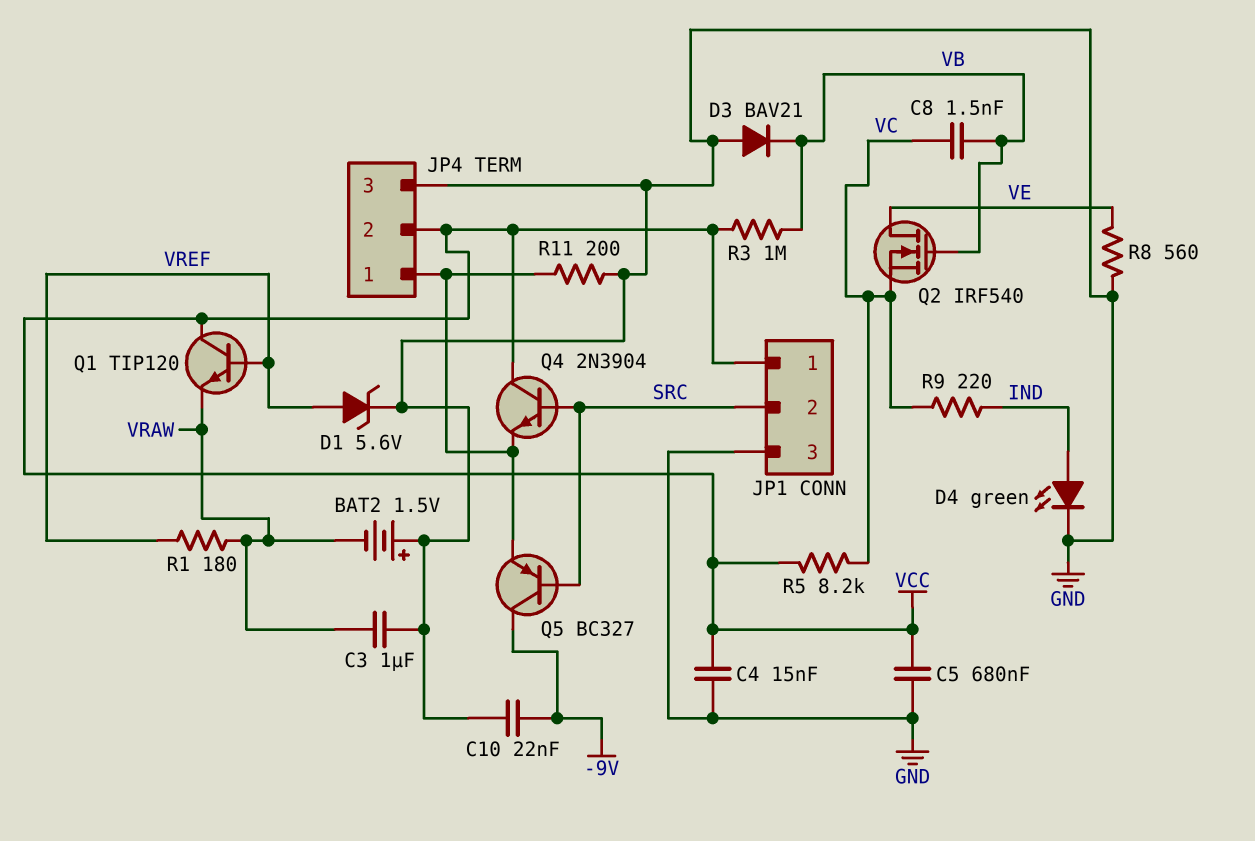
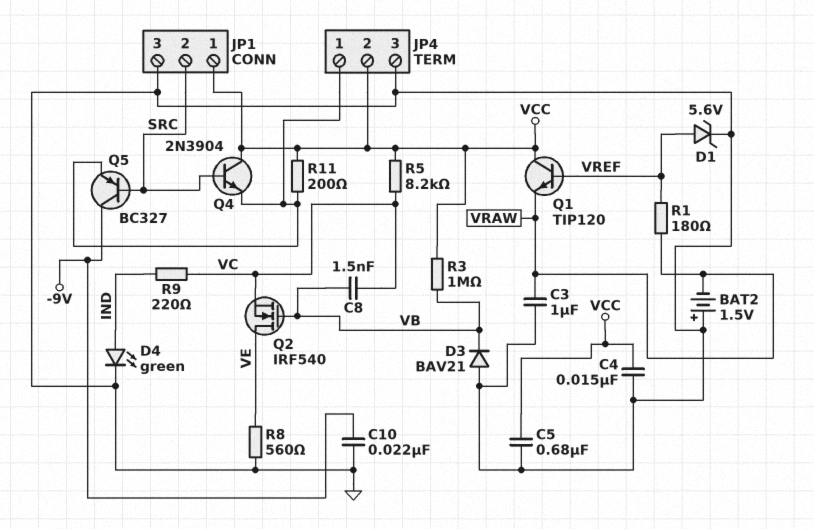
R11: 200 (GND, JP4/1) -> 200 (JP4/1, VCC)

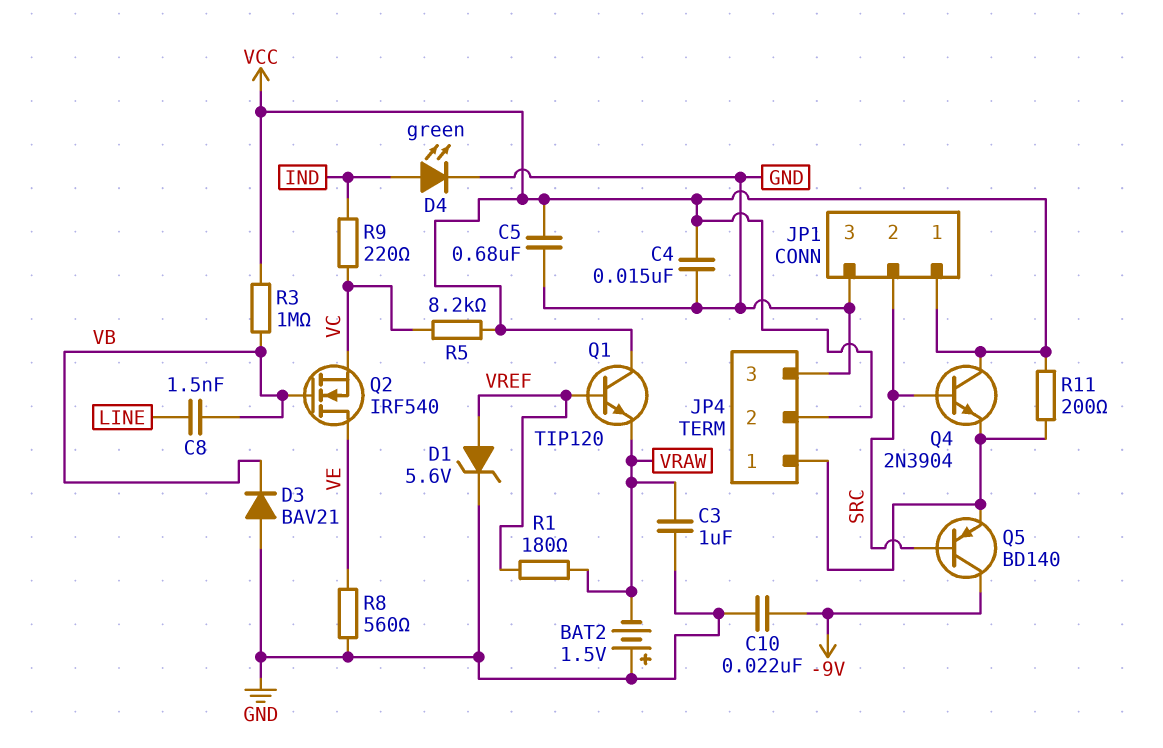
C8: 1.5nF (VB, VC) -> 1.5nF (LINE, VB)
Q5: PNP BC327 (B SRC, C -9V, E JP4/1) -> PNP BD140 (B SRC, C -9V, E JP4/1)

